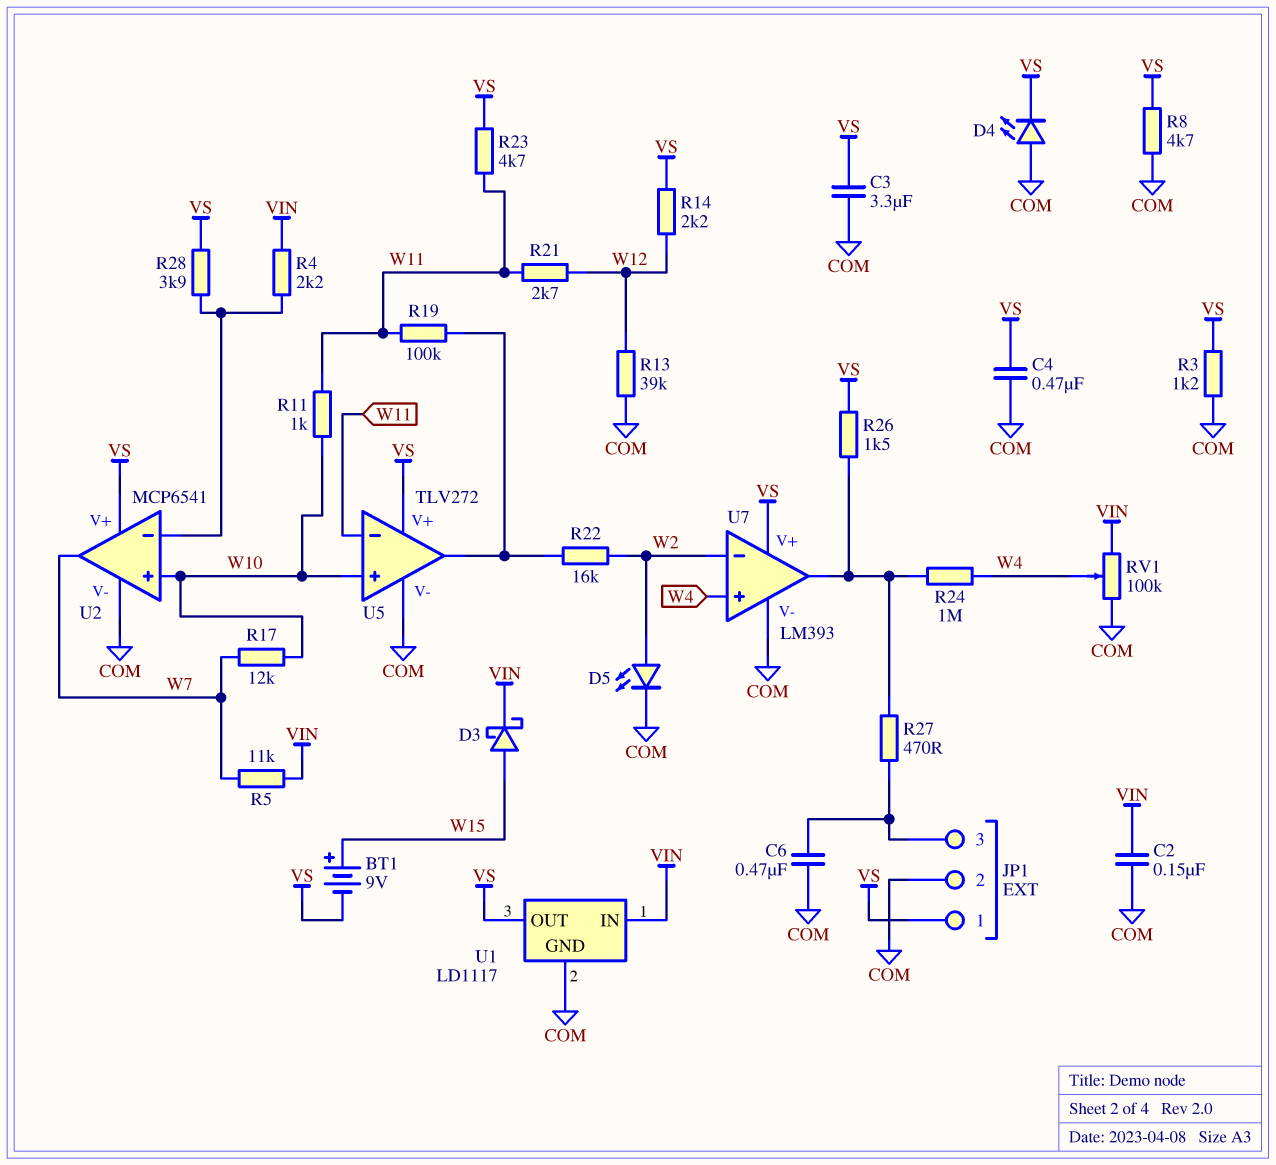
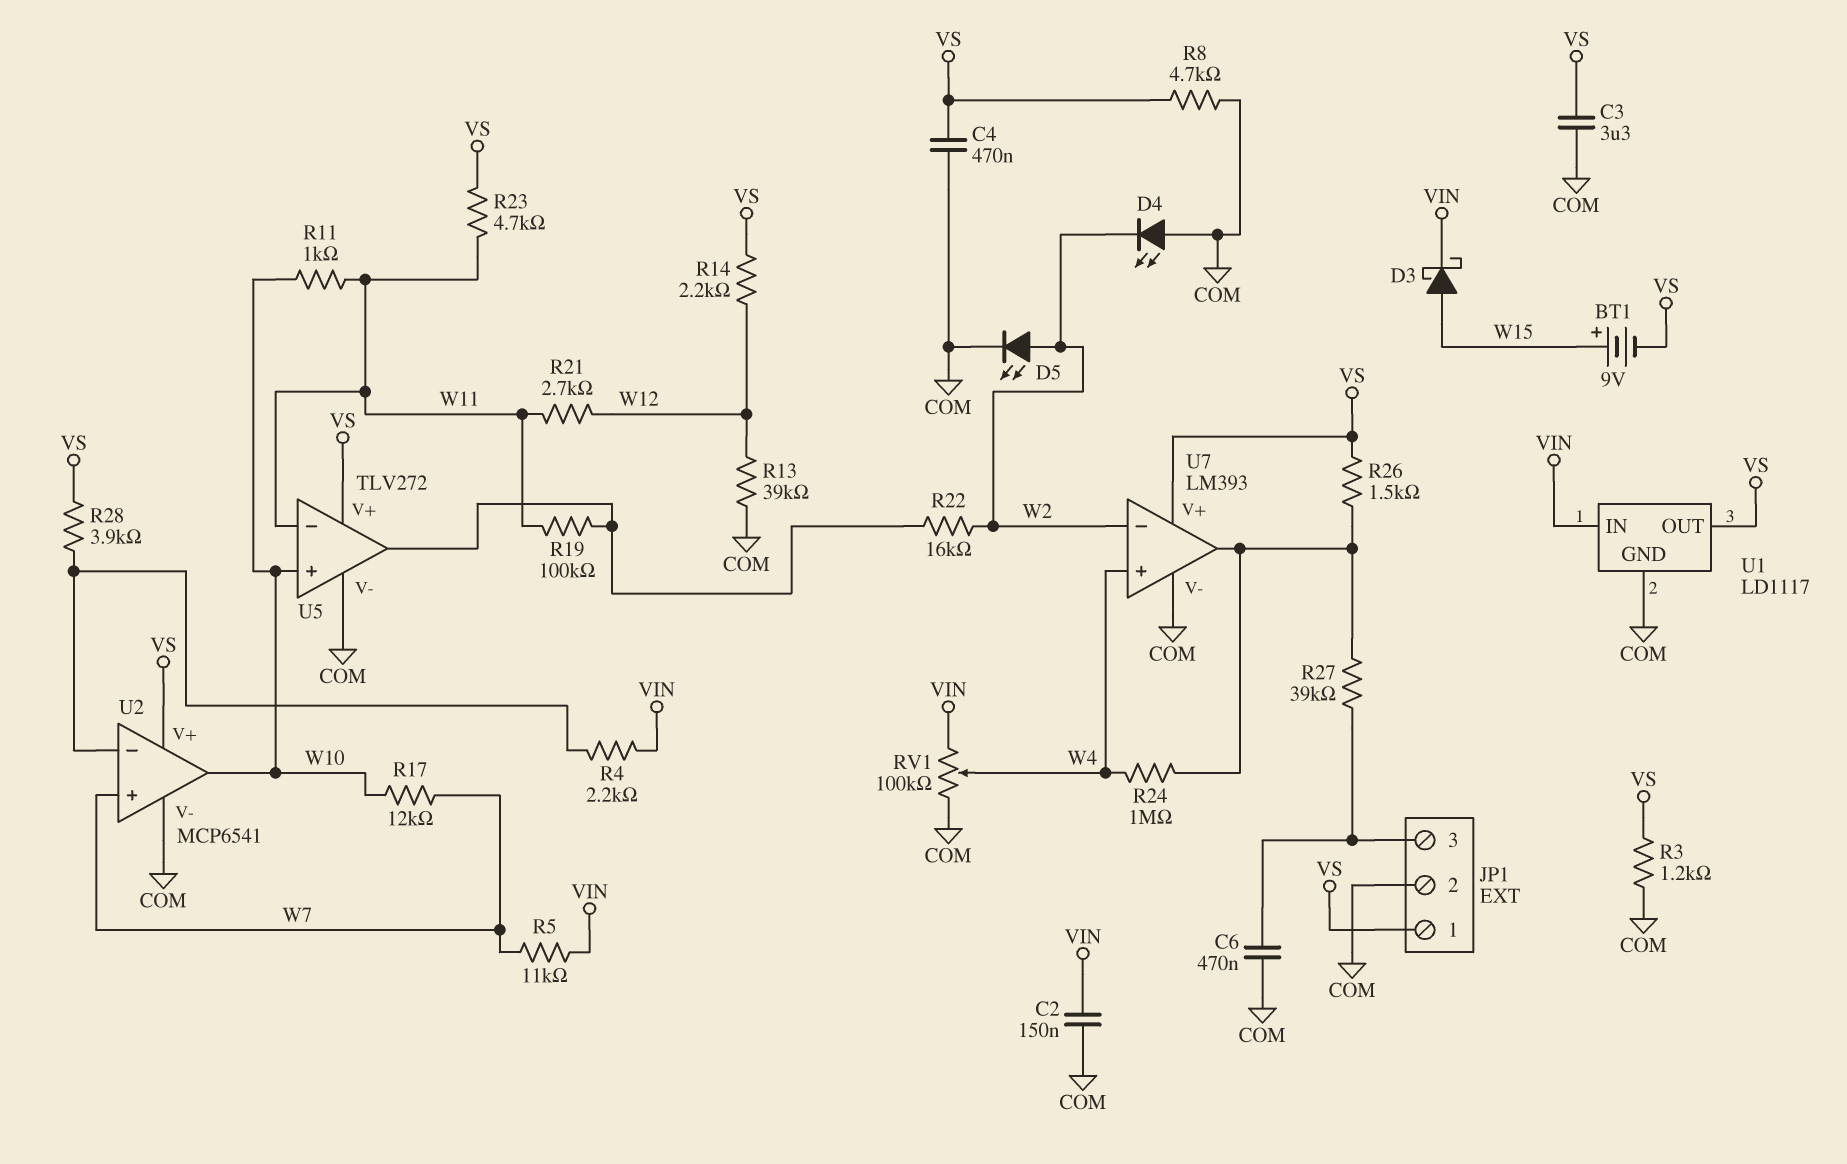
D4: LED (A COM, K VS) -> LED (A COM, K W2)
R27: 470 (JP1/3, U7/out) -> 39k (JP1/3, U7/out)
U2 pin in+: W10 -> W7
U2 pin out: W7 -> W10

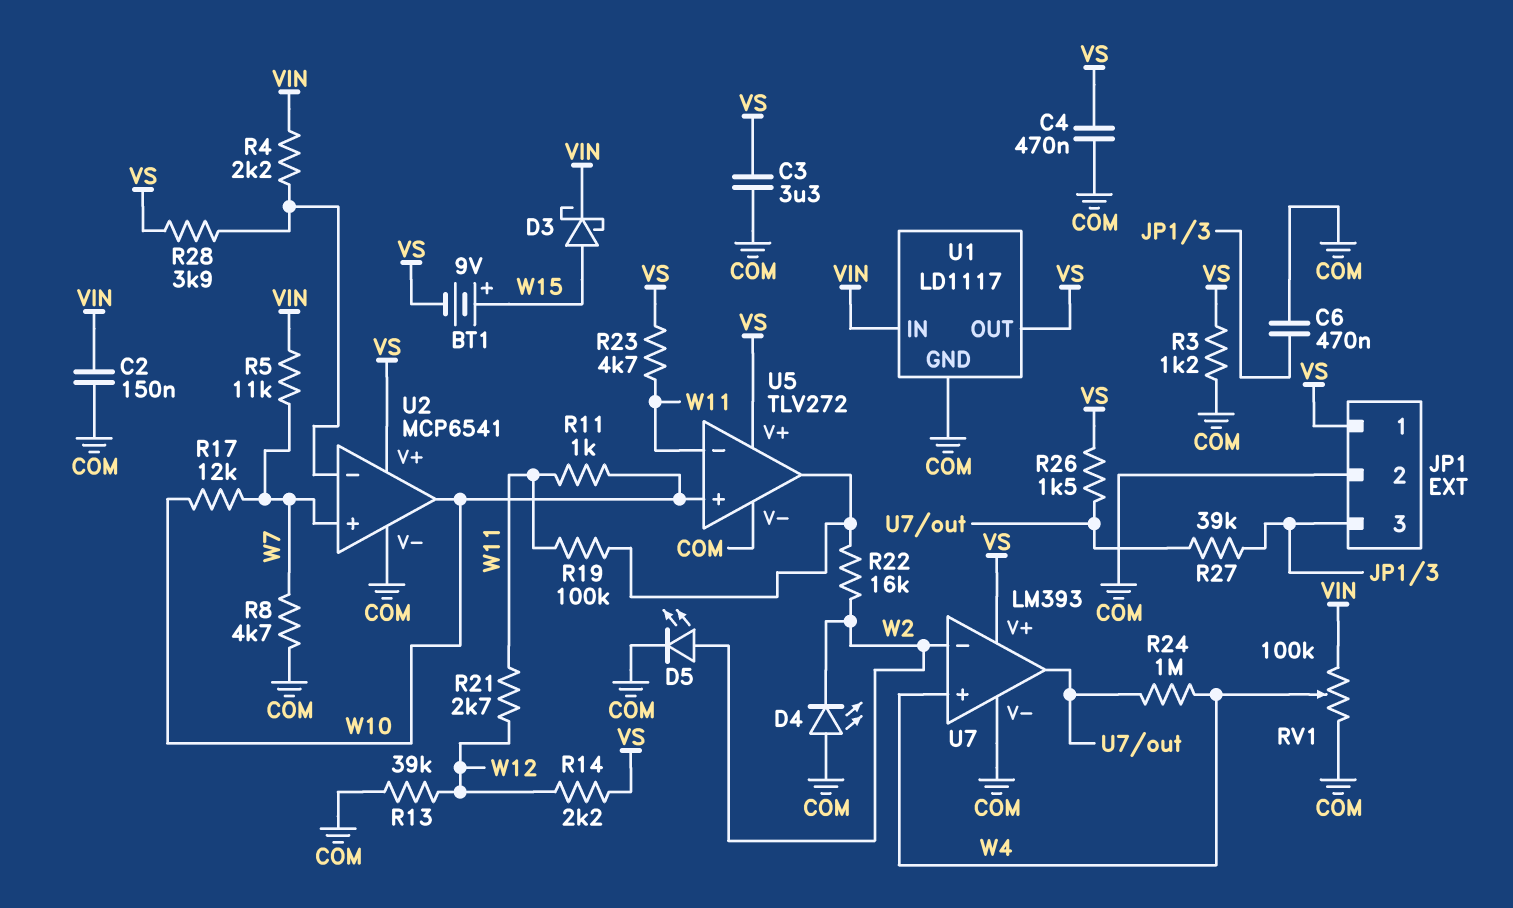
R8: 4.7k (COM, VS) -> 4.7k (COM, W7)

